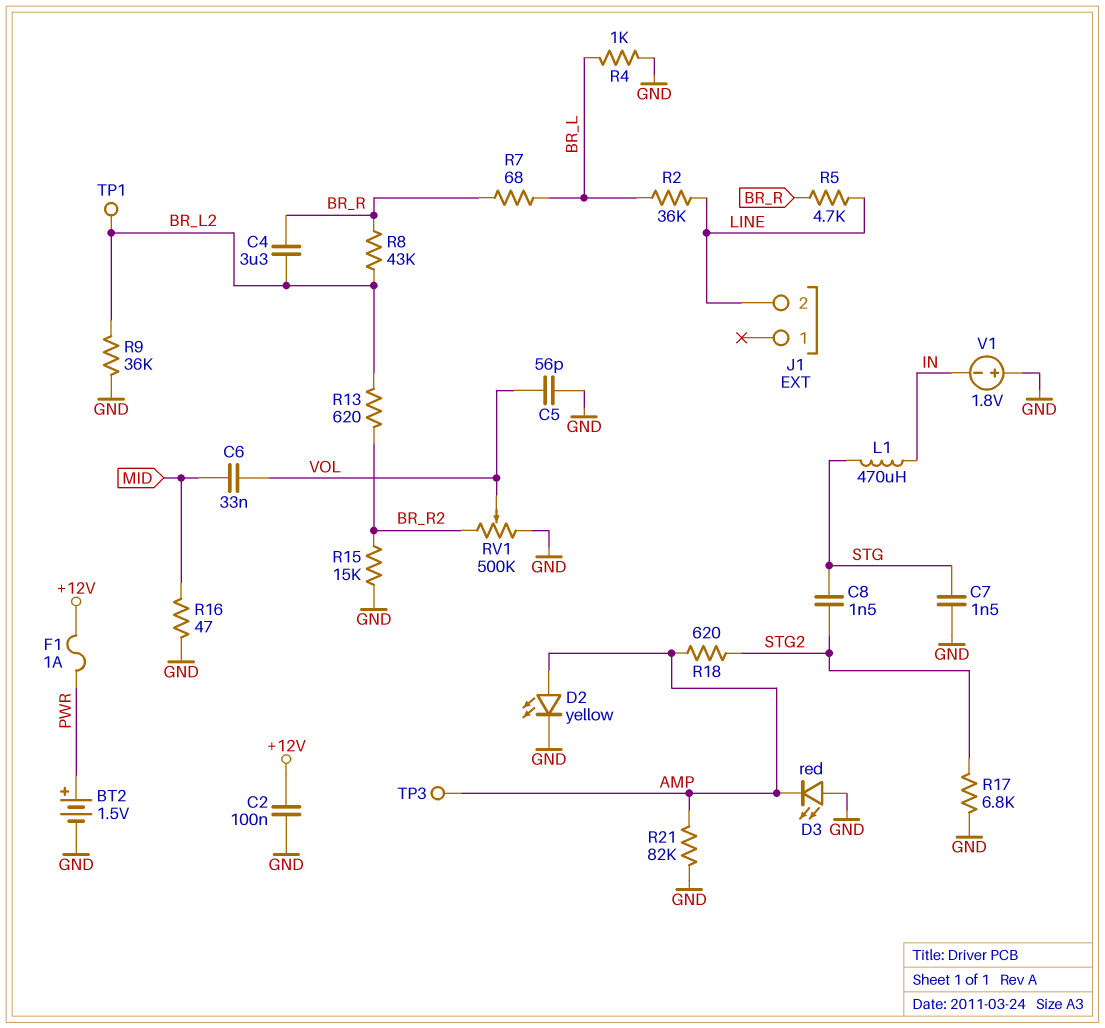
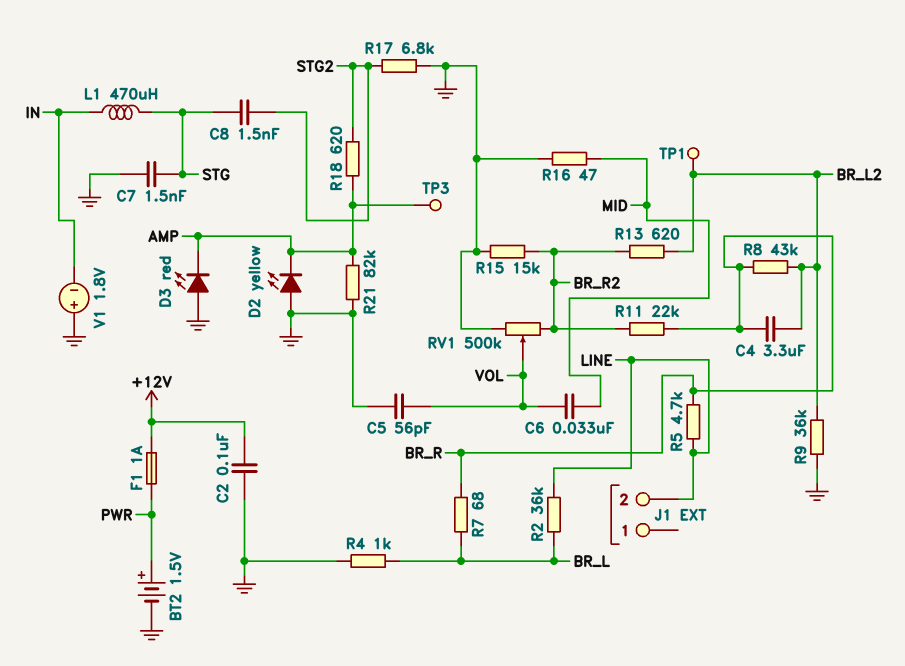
D2: LED yellow (A AMP, K GND) -> LED yellow (A GND, K AMP)
R11: none -> 22k (BR_R, BR_R2)

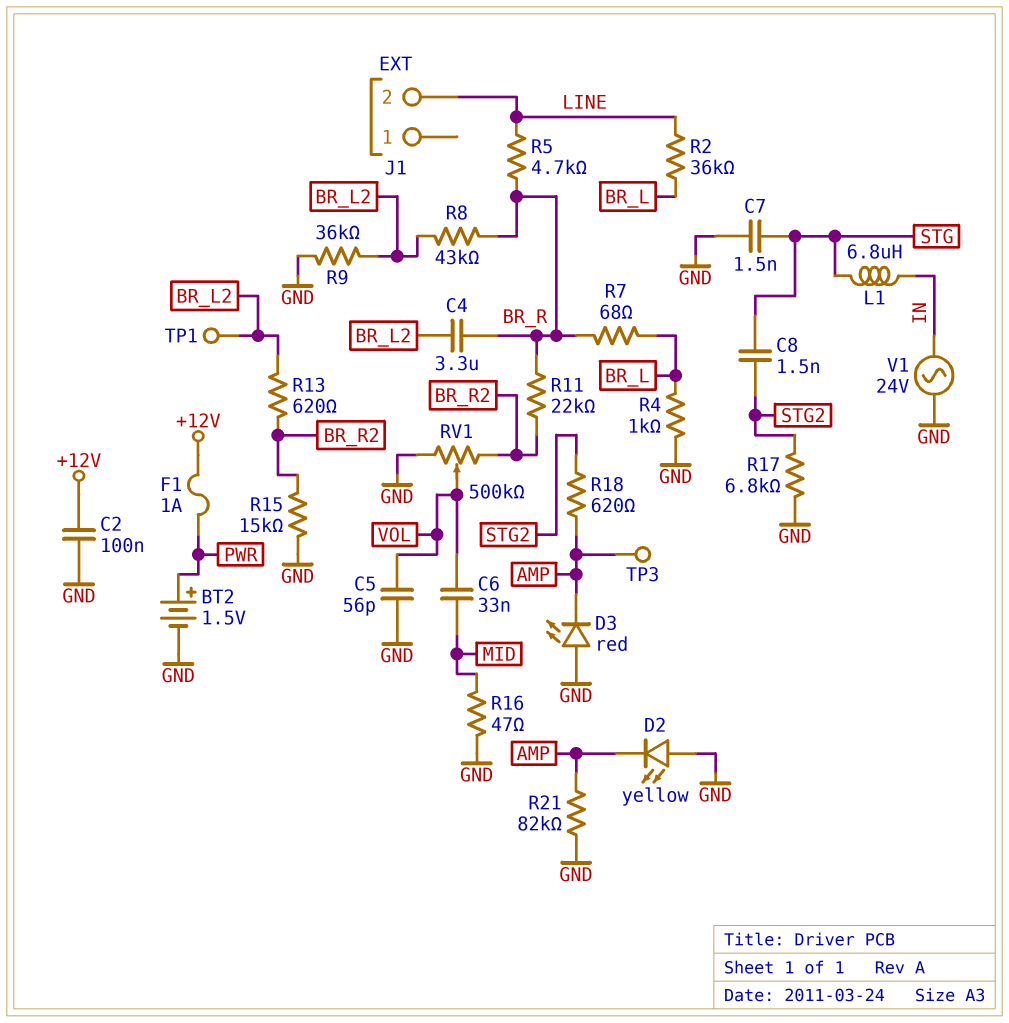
L1: 470uH (IN, STG) -> 6.8uH (IN, STG)
V1: 1.8V (plus GND, minus IN) -> AC 24V (GND, IN)

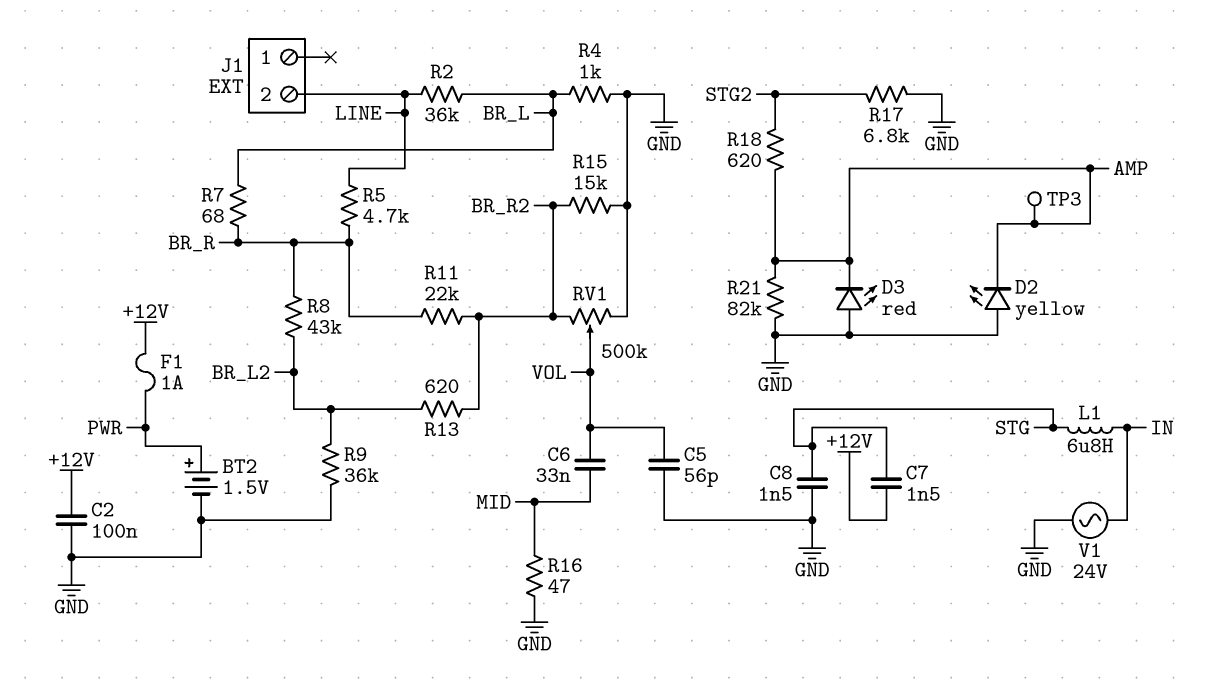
C4: 3.3uF (BR_L2, BR_R) -> none
C7: 1.5nF (GND, STG) -> 1.5nF (+12V, STG)
C8: 1.5nF (STG, STG2) -> 1.5nF (GND, STG)
TP1: test point (BR_L2) -> none

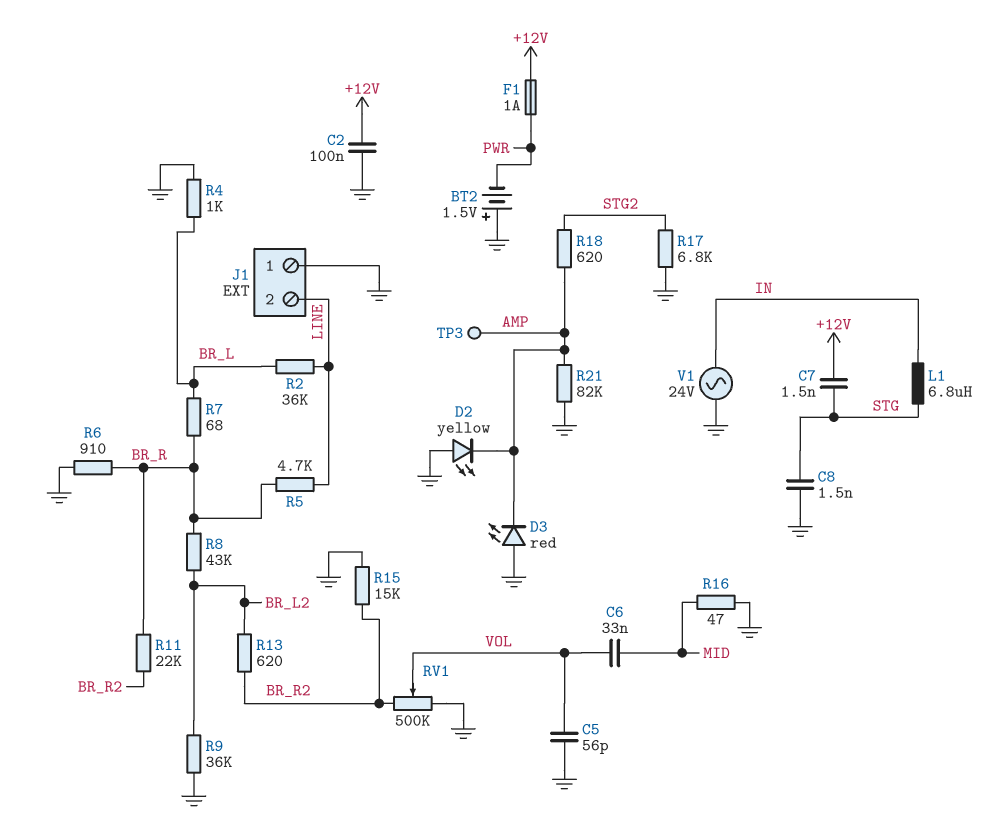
BT2: 1.5V (plus PWR, minus GND) -> 1.5V (plus GND, minus PWR)
J1 pin 1: none -> GND
R6: none -> 910 (BR_R, GND)

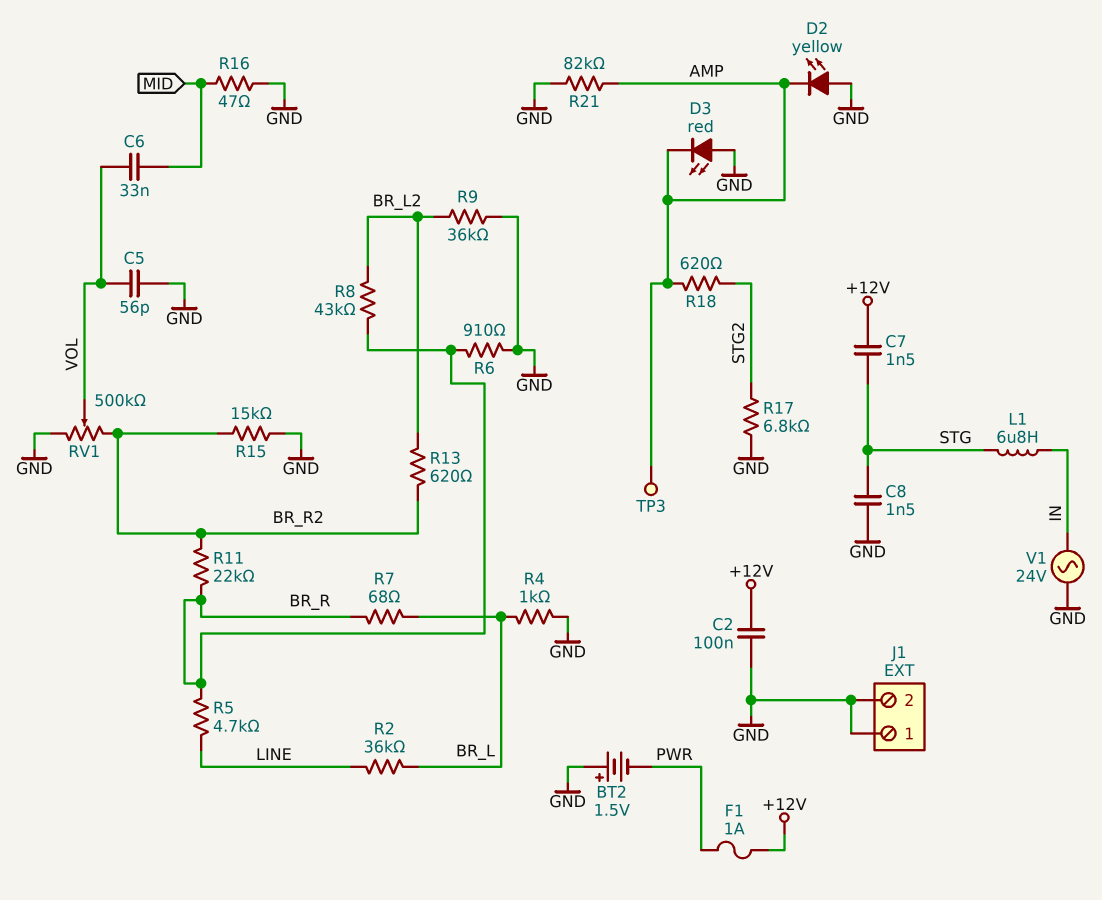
J1 pin 2: LINE -> GND

